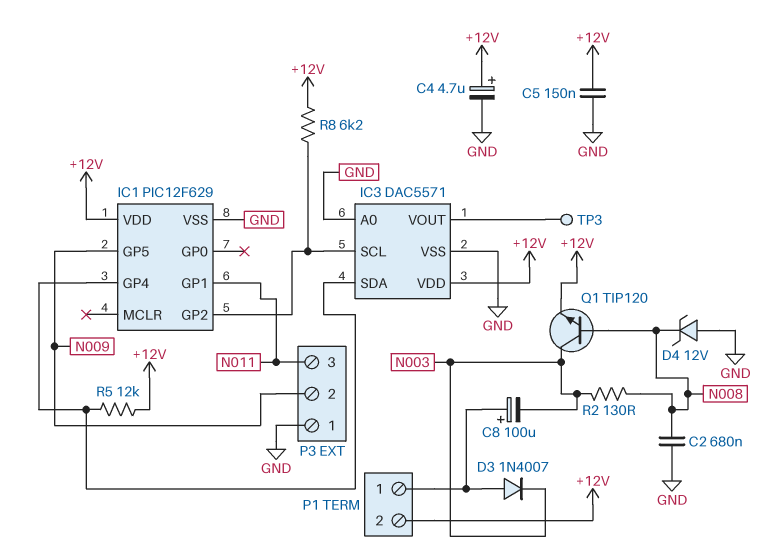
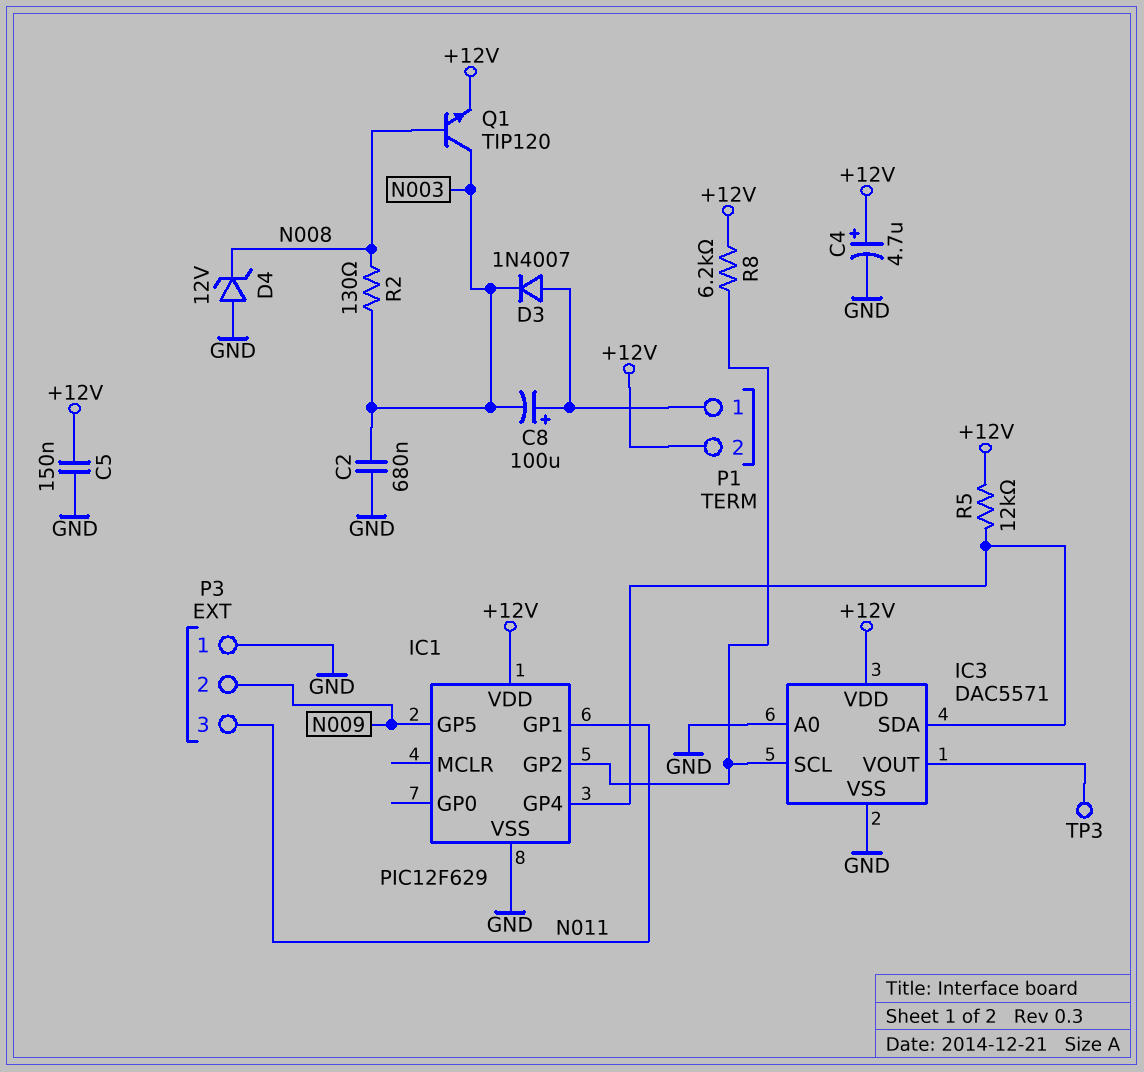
C2: 680nF (GND, N008) -> 680nF (GND, N003)

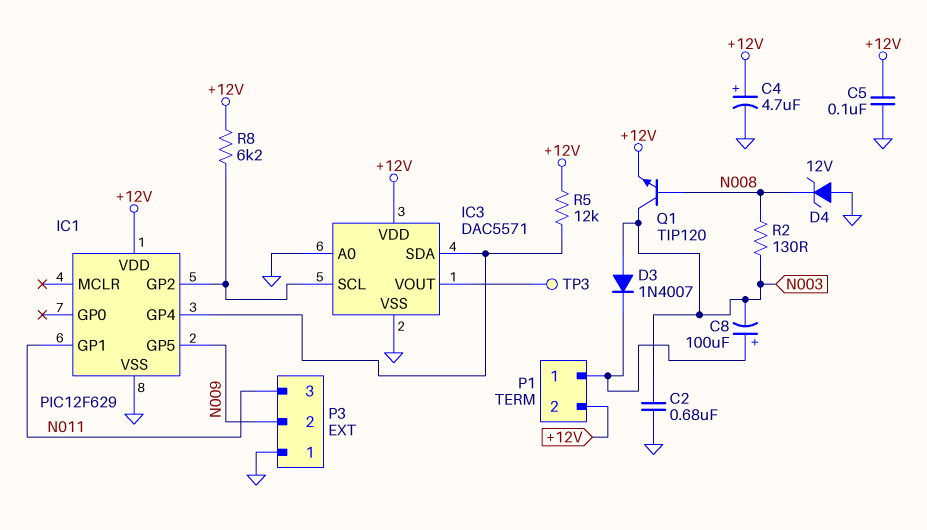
C5: 150nF (+12V, GND) -> 100nF (+12V, GND)
D3: diode 1N4007 (A P1/1, K N003) -> diode 1N4007 (A N003, K P1/1)

